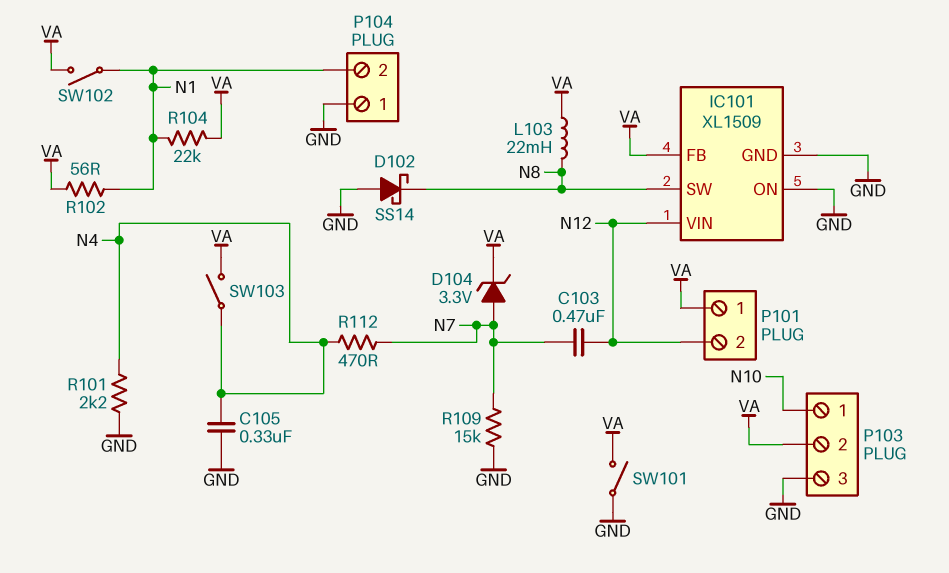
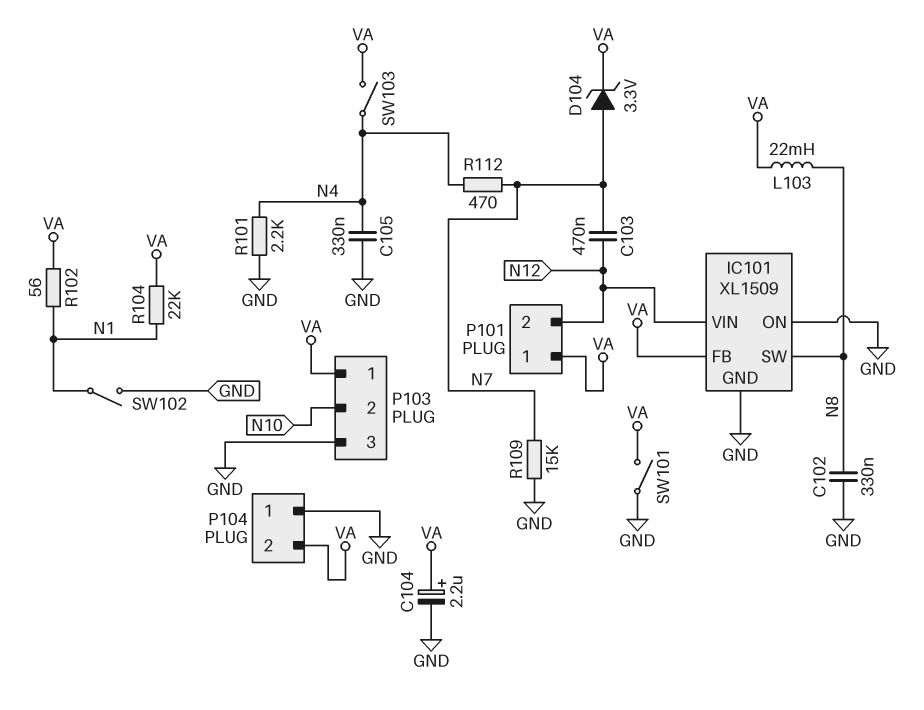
C102: none -> 330nF (GND, N8)
C104: none -> 2.2uF (plus VA, minus GND)
D102: schottky SS14 (A GND, K N8) -> none
P103 pin 1: N10 -> VA
P103 pin 2: VA -> N10
P104 pin 2: N1 -> VA
SW102: switch (N1, VA) -> switch (GND, N1)

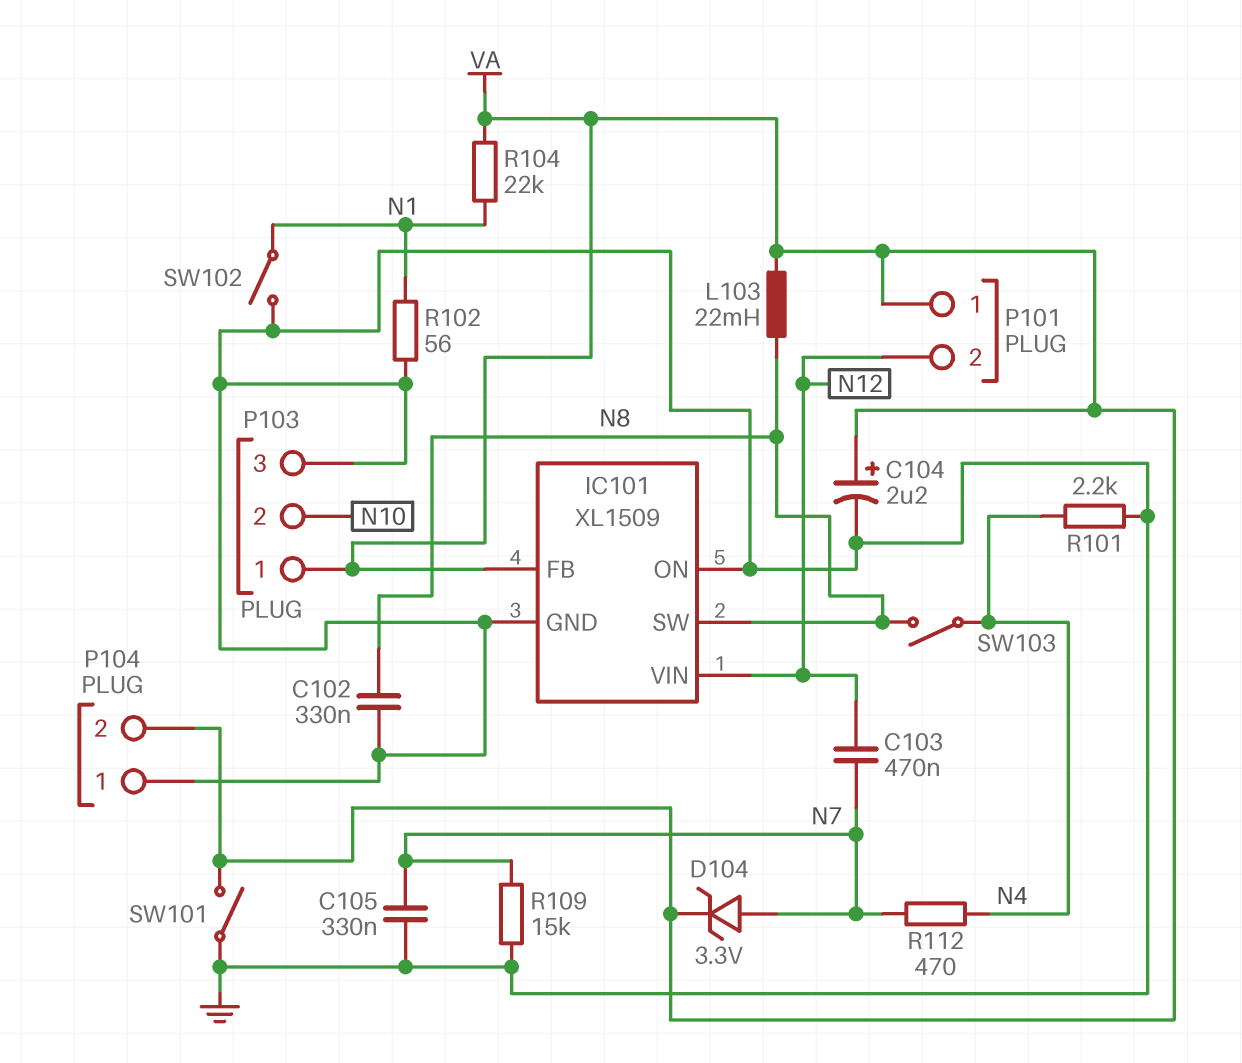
C105: 330nF (GND, N4) -> 330nF (GND, N7)
R102: 56 (N1, VA) -> 56 (GND, N1)
SW103: switch (N4, VA) -> switch (N4, N8)

